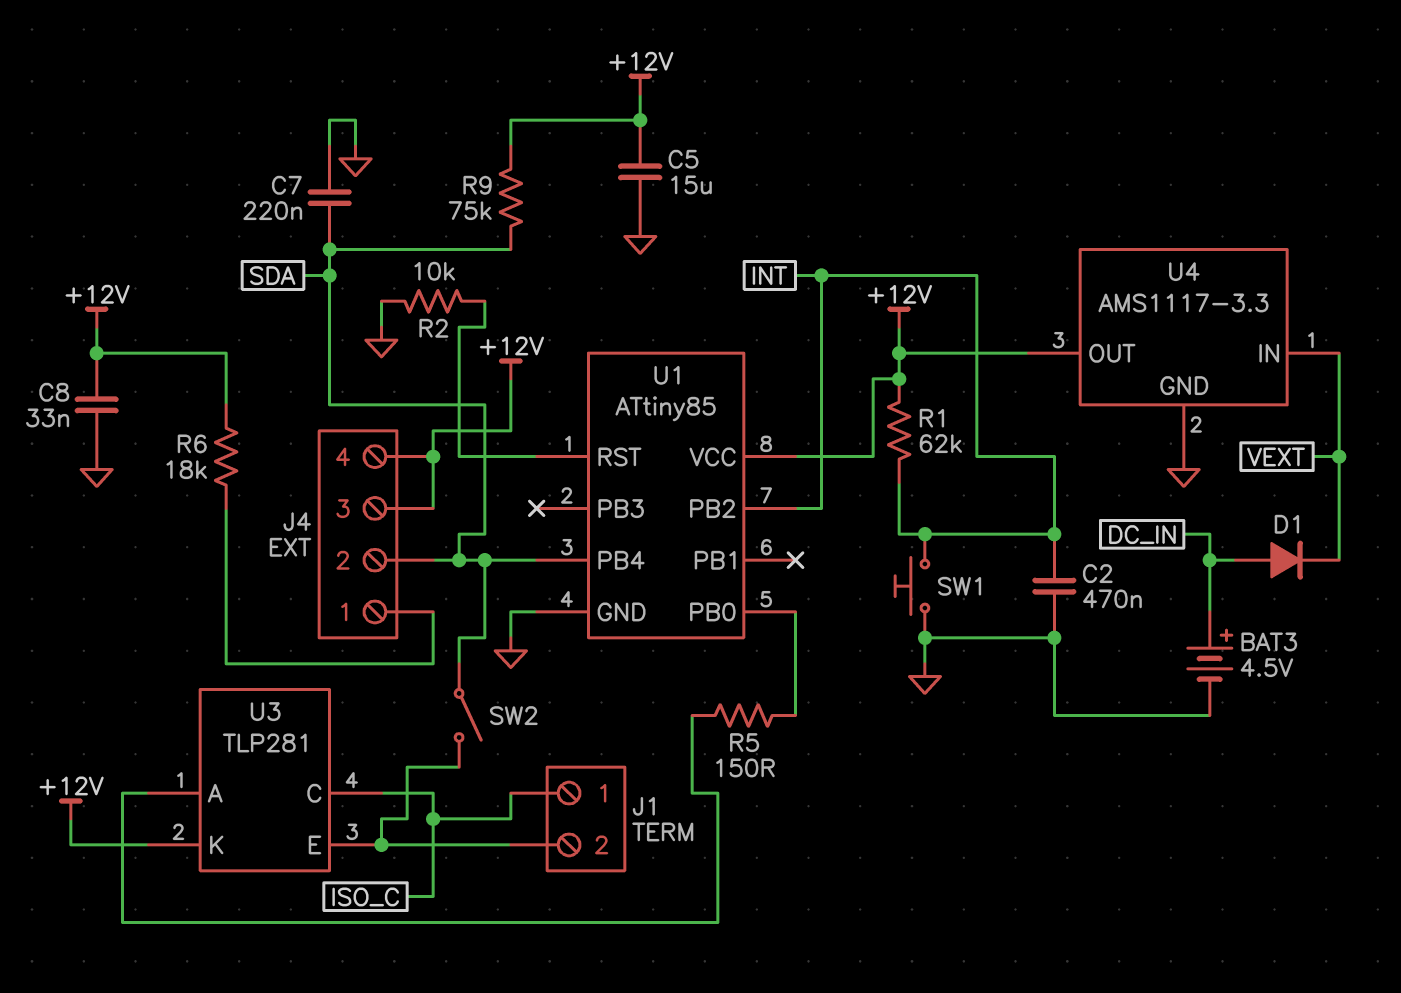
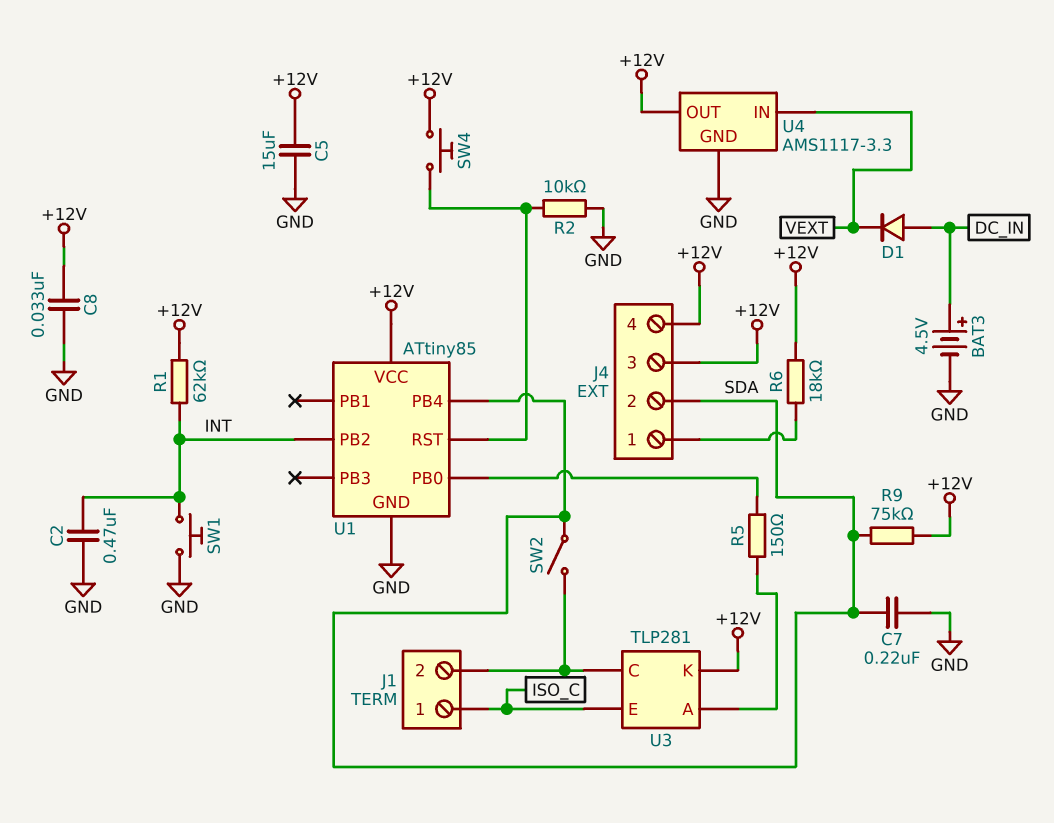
SW4: none -> button (+12V, U1/RST)
U3 pin C: ISO_C -> J1/2
U3 pin E: J1/2 -> ISO_C

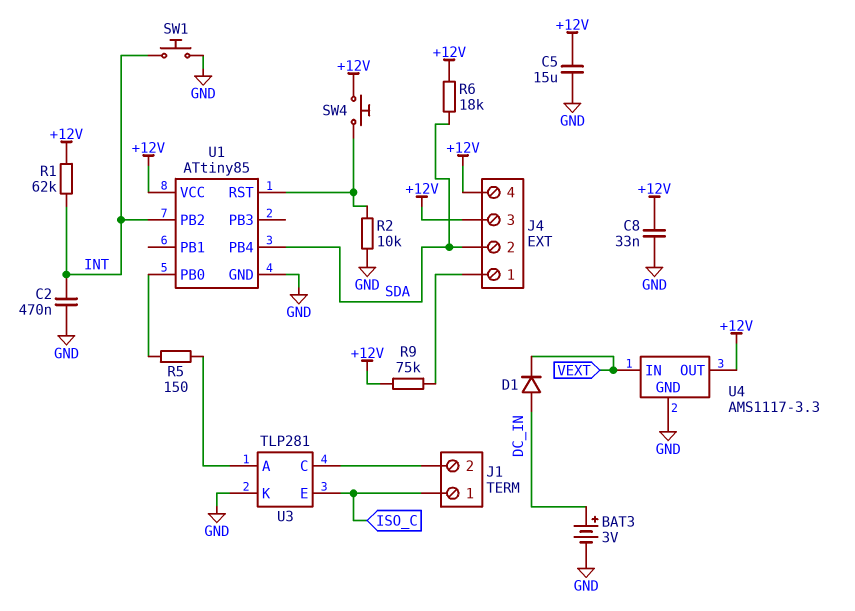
BAT3: 4.5V (plus DC_IN, minus GND) -> 3V (plus DC_IN, minus GND)
C7: 220nF (GND, SDA) -> none
R6: 18k (+12V, J4/1) -> 18k (+12V, SDA)
R9: 75k (+12V, SDA) -> 75k (+12V, J4/1)
SW2: switch (J1/2, SDA) -> none
U3 pin K: +12V -> GND

